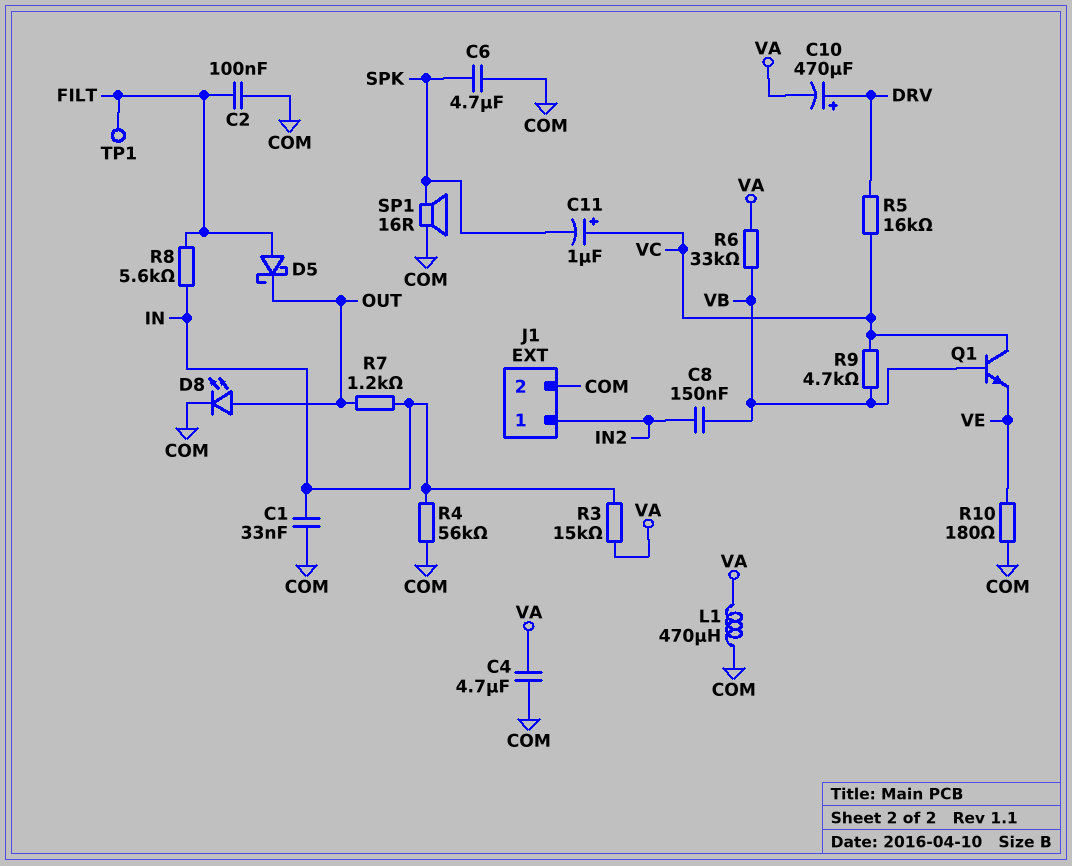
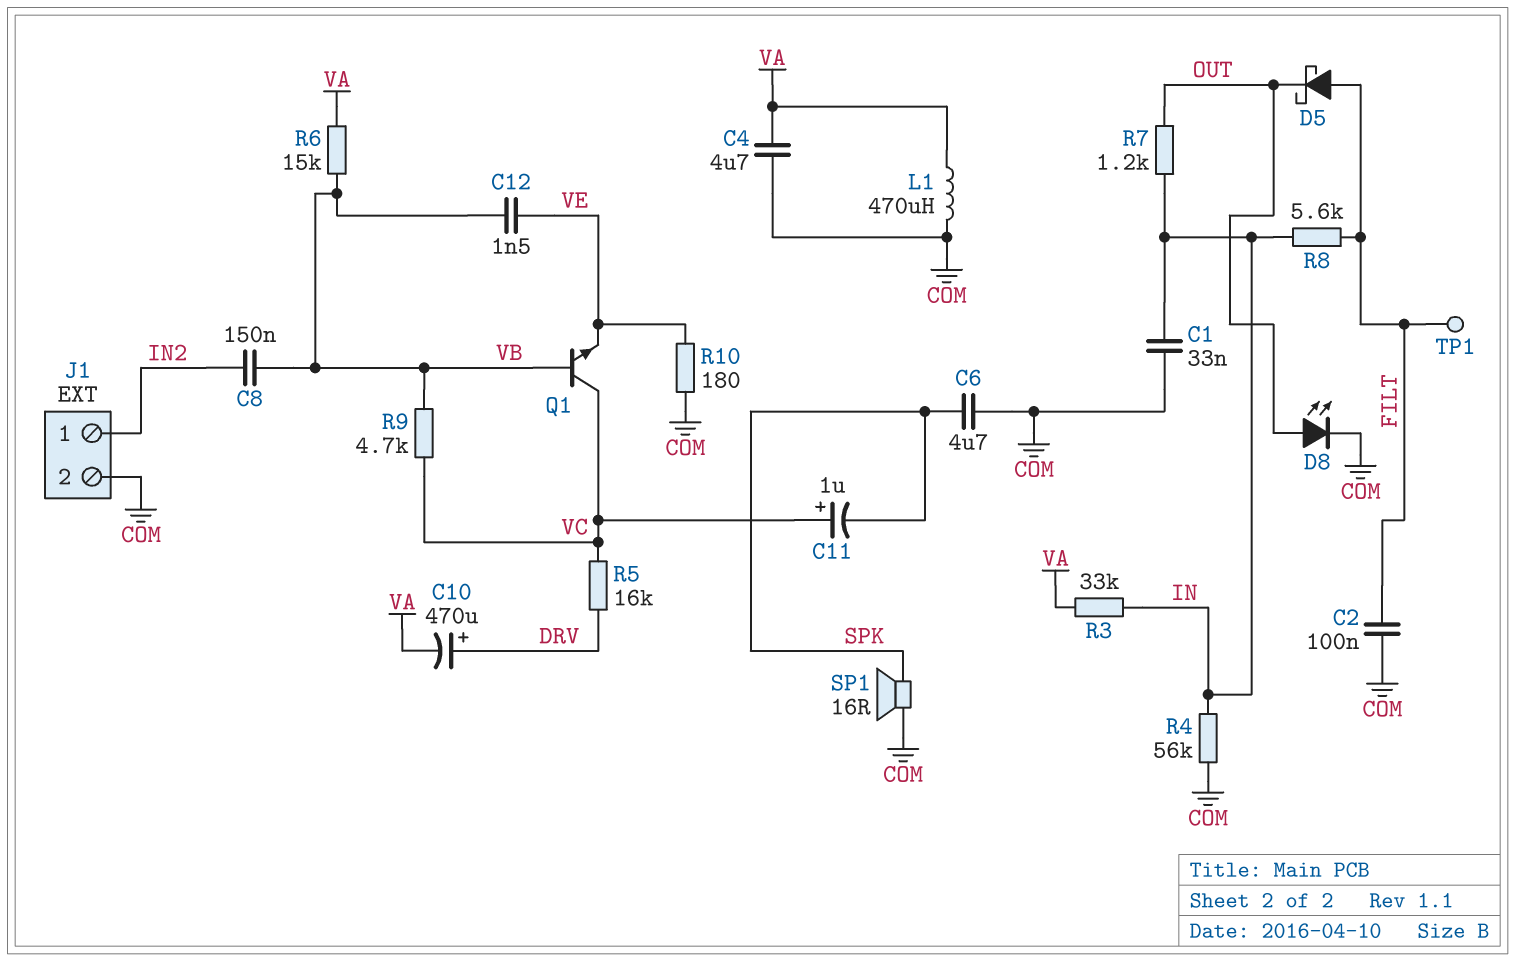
C12: none -> 1.5nF (VB, VE)
R3: 15k (IN, VA) -> 33k (IN, VA)
R6: 33k (VA, VB) -> 15k (VA, VB)

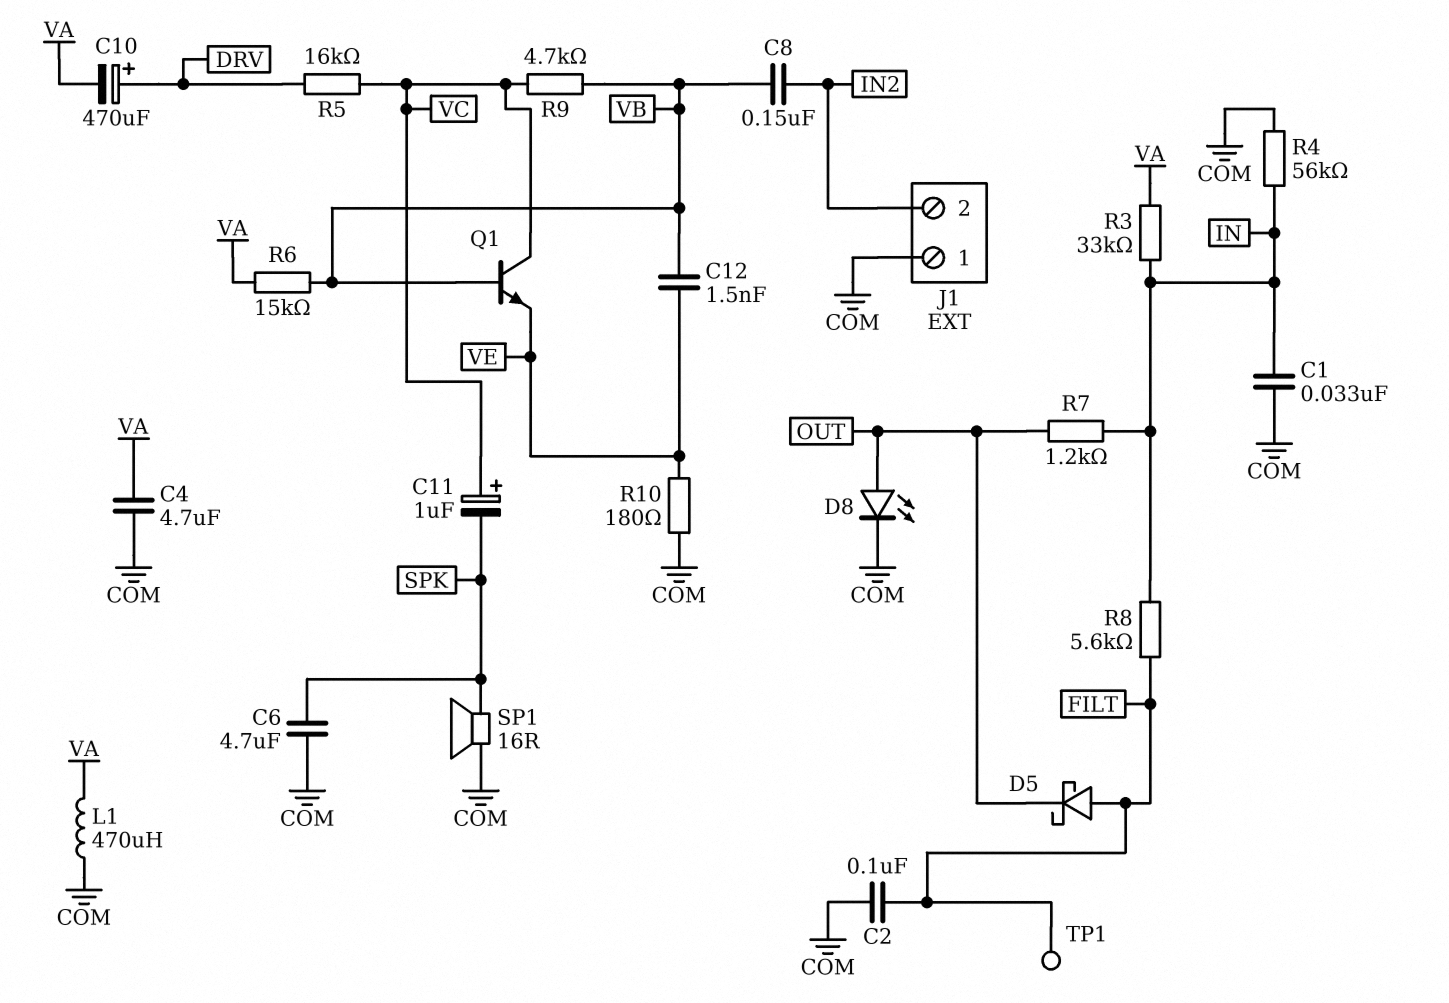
J1 pin 1: IN2 -> COM
J1 pin 2: COM -> IN2

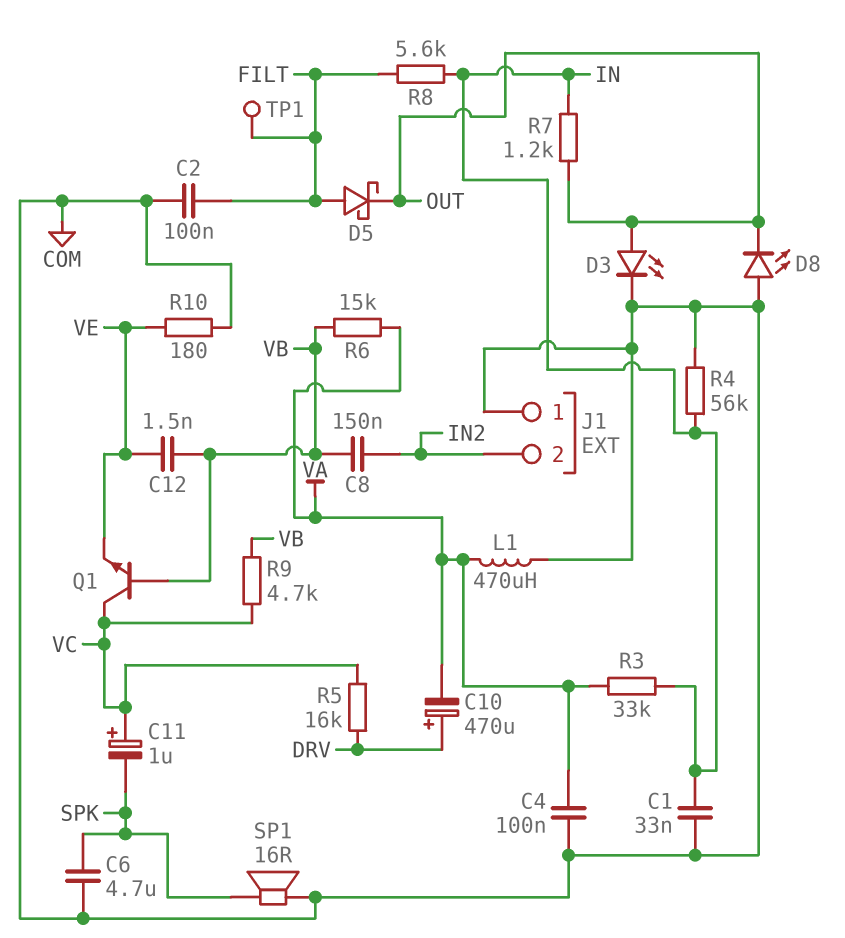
C4: 4.7uF (COM, VA) -> 100nF (COM, VA)
D3: none -> LED (A OUT, K COM)
D8: LED (A OUT, K COM) -> LED (A COM, K OUT)

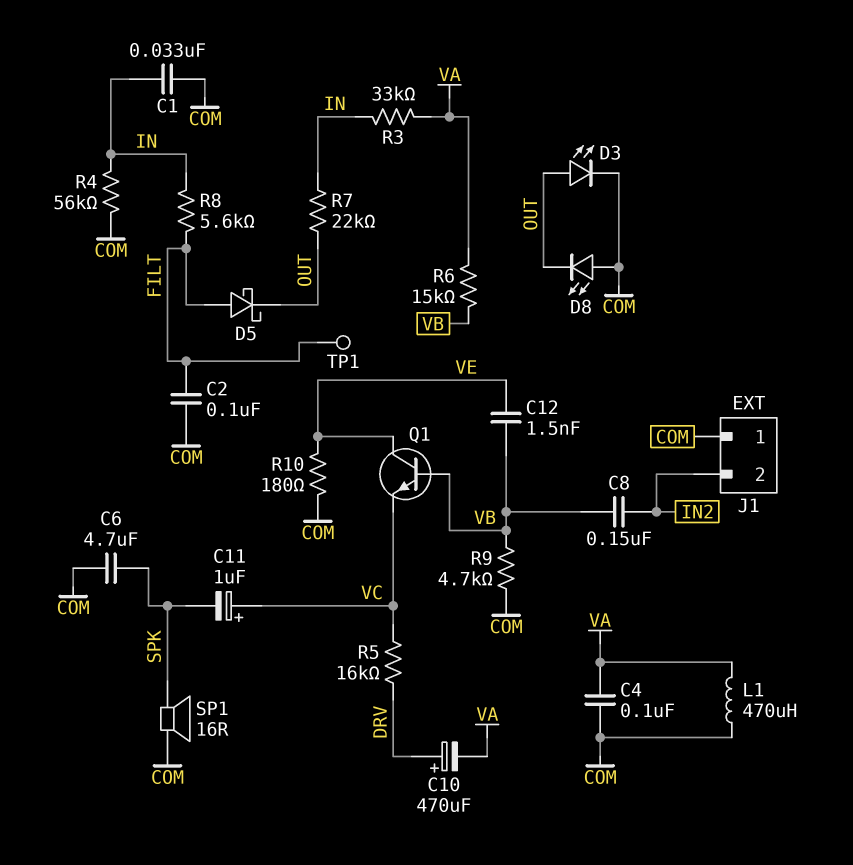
Q1: NPN (B VB, C VC, E VE) -> NPN (B VB, C VE, E VC)
R7: 1.2k (IN, OUT) -> 22k (IN, OUT)
R9: 4.7k (VB, VC) -> 4.7k (COM, VB)

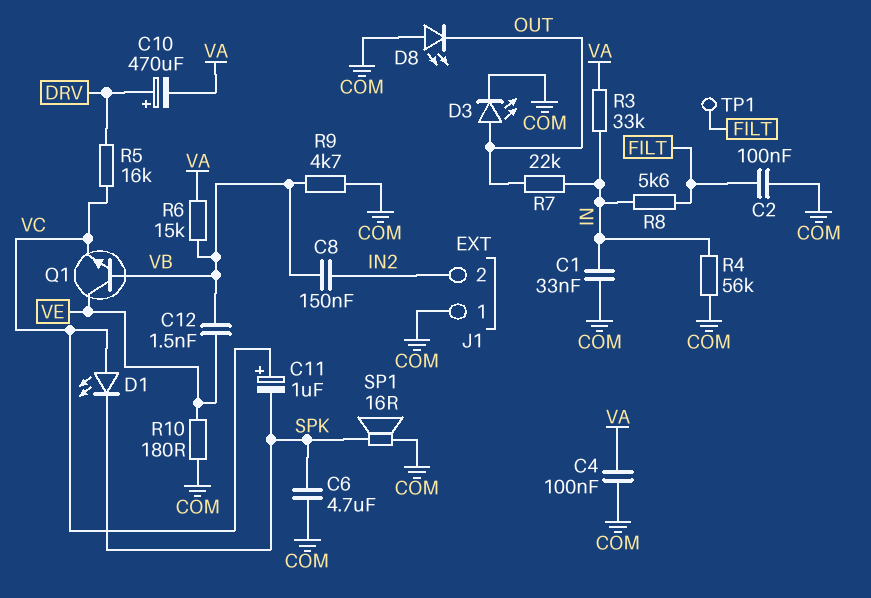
D1: none -> LED (A VC, K SPK)
D5: schottky (A FILT, K OUT) -> none
L1: 470uH (COM, VA) -> none

